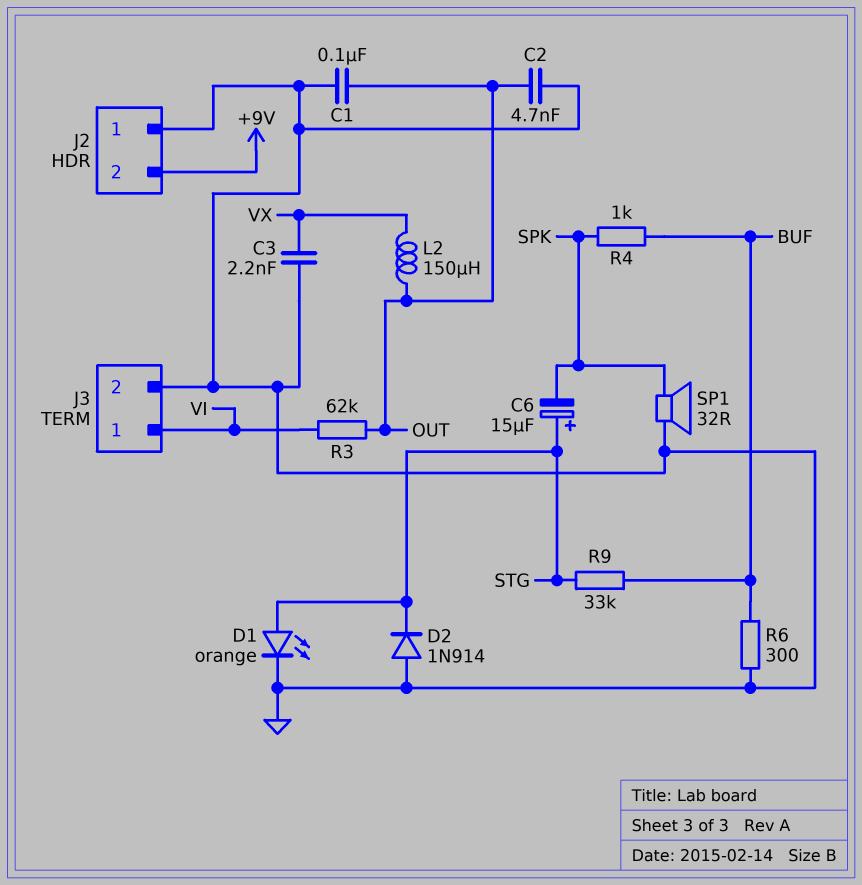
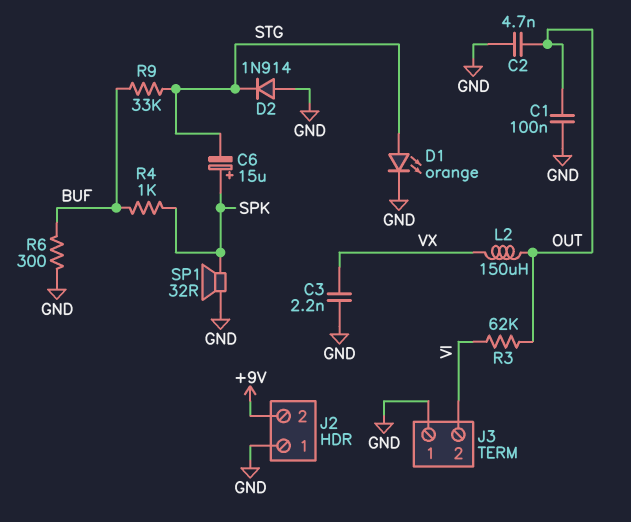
C6: 15uF (plus STG, minus SPK) -> 15uF (plus SPK, minus STG)
J3 pin 1: VI -> GND
J3 pin 2: GND -> VI

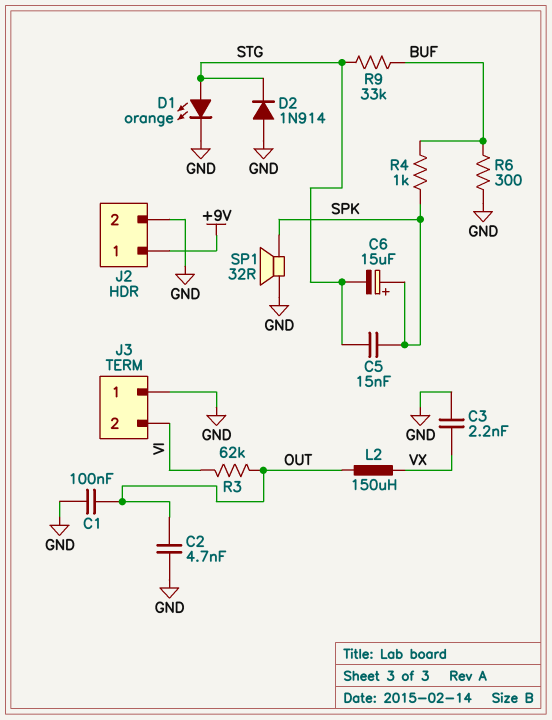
C5: none -> 15nF (SPK, STG)
J2 pin 1: GND -> +9V
J2 pin 2: +9V -> GND

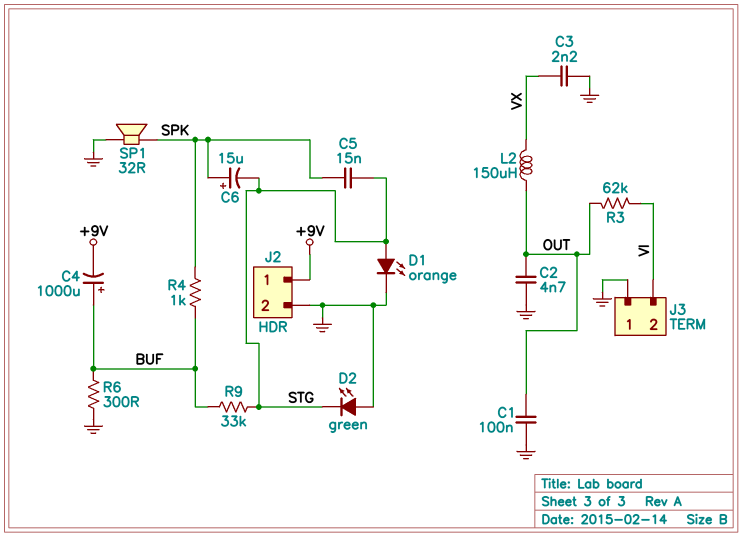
C4: none -> 1000uF (plus BUF, minus +9V)
D2: diode 1N914 (A GND, K STG) -> LED green (A GND, K STG)

